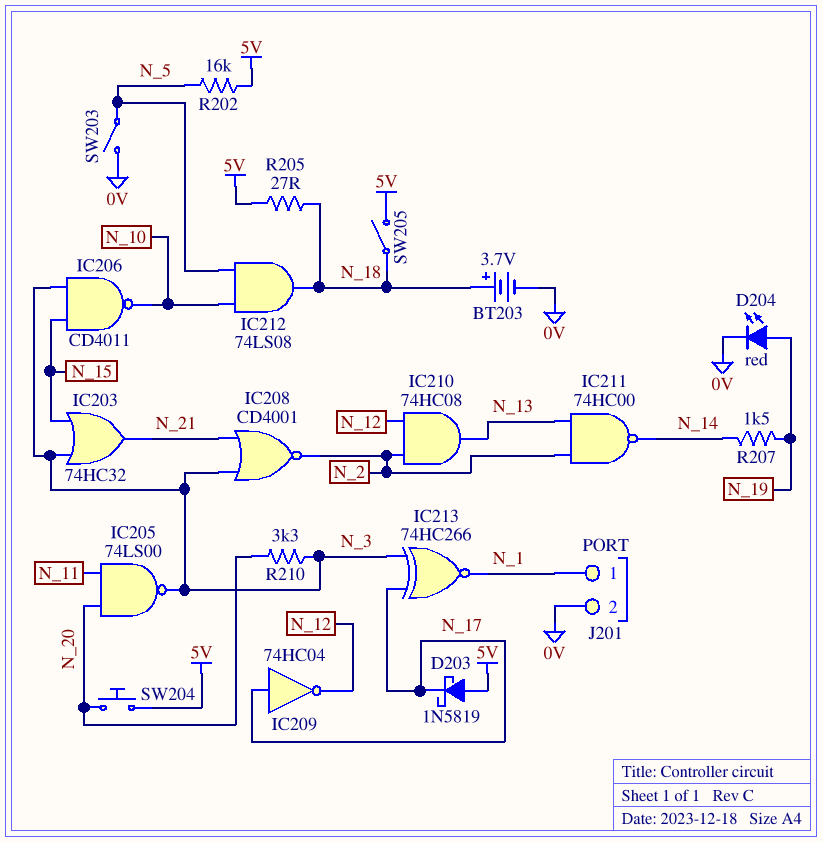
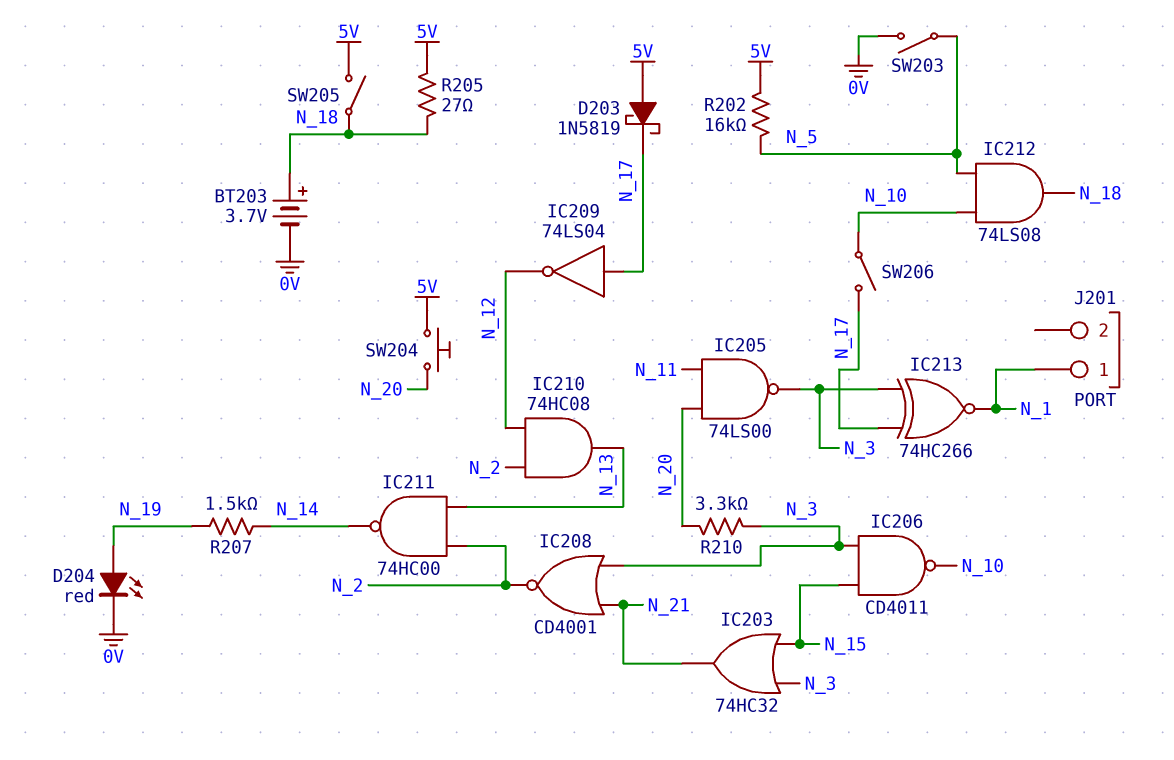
IC209: NOT 74HC04 (in N_17, out N_12) -> NOT 74LS04 (in N_17, out N_12)
J201 pin 2: 0V -> none
SW206: none -> switch (N_10, N_17)

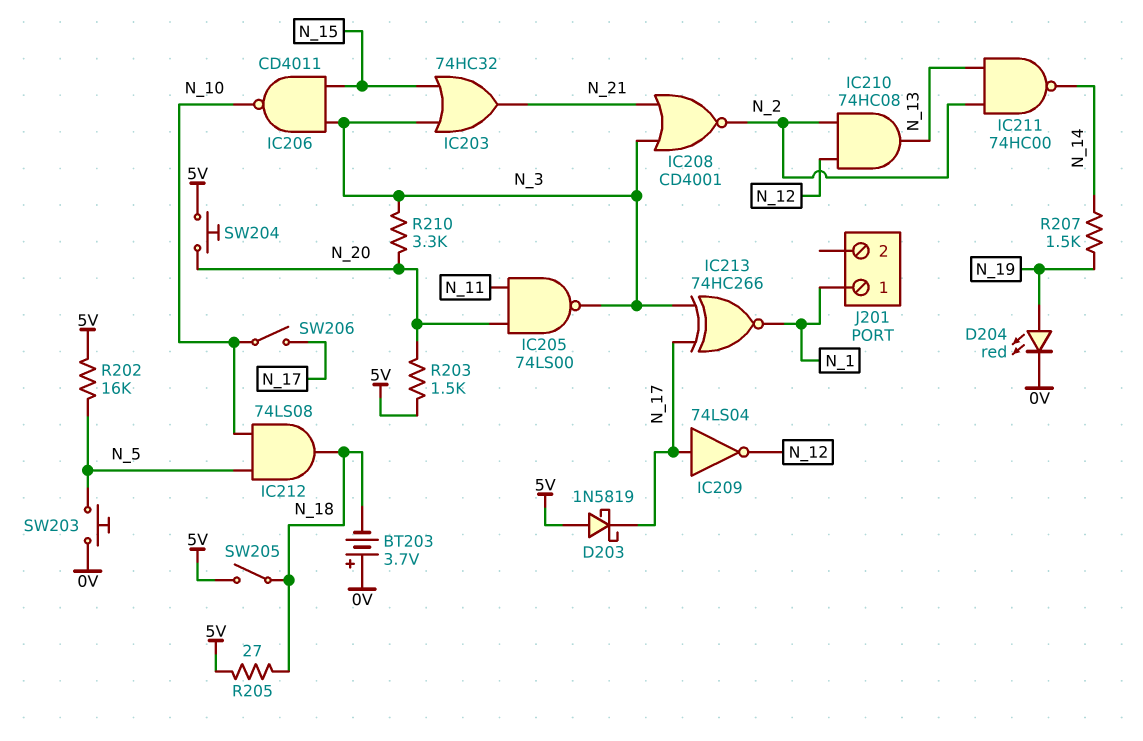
BT203: 3.7V (plus N_18, minus 0V) -> 3.7V (plus 0V, minus N_18)
R203: none -> 1.5k (5V, N_20)
SW203: switch (0V, N_5) -> button (0V, N_5)

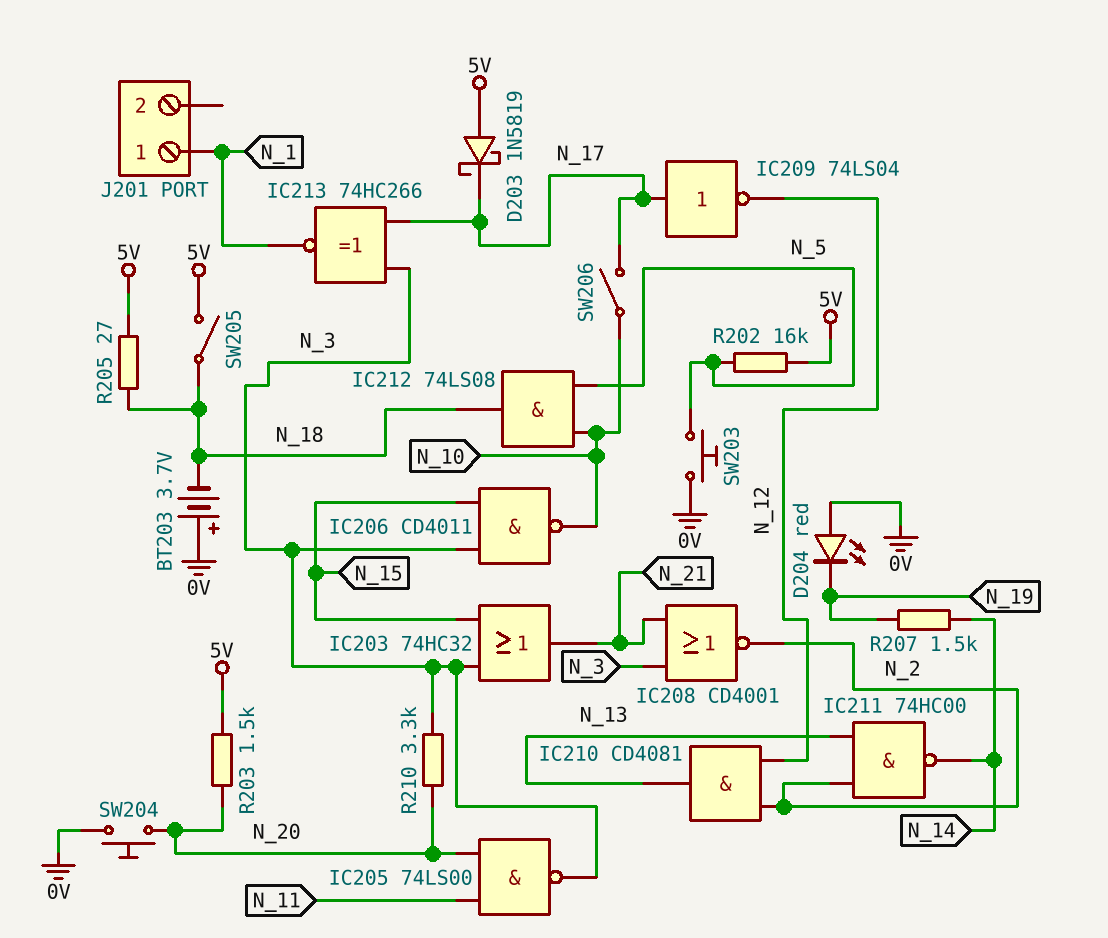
D204: LED red (A N_19, K 0V) -> LED red (A 0V, K N_19)
IC210: AND 74HC08 (in N_2, in N_12, out N_13) -> AND CD4081 (in N_2, in N_12, out N_13)
SW204: button (5V, N_20) -> button (0V, N_20)

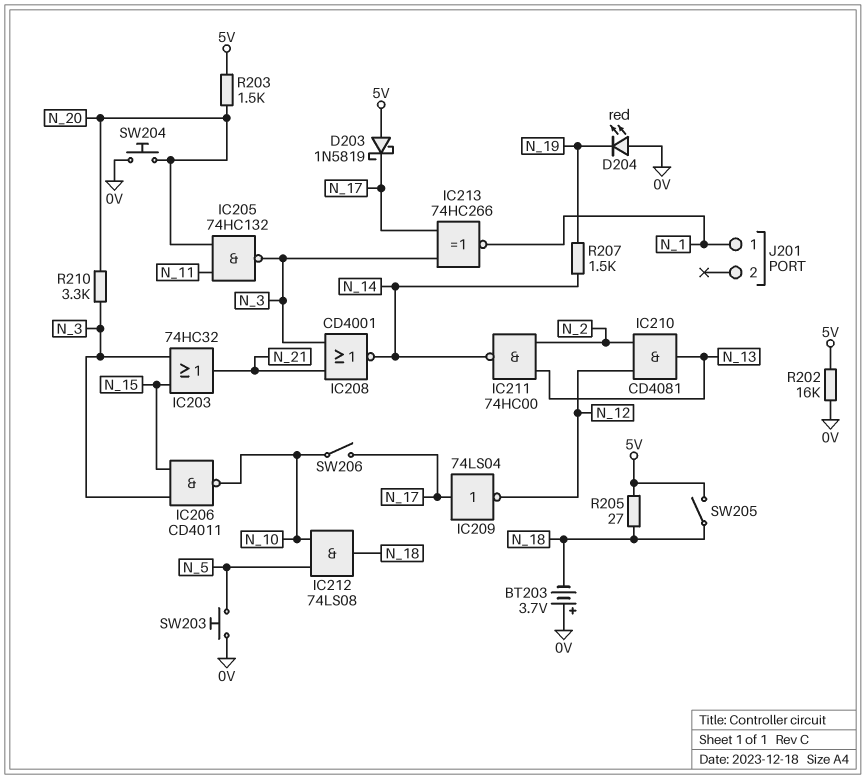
IC205: NAND 74LS00 (in N_11, in N_20, out N_3) -> NAND 74HC132 (in N_11, in N_20, out N_3)
IC208: NOR CD4001 (in N_3, in N_21, out N_2) -> NOR CD4001 (in N_3, in N_21, out N_14)
R202: 16k (5V, N_5) -> 16k (0V, 5V)

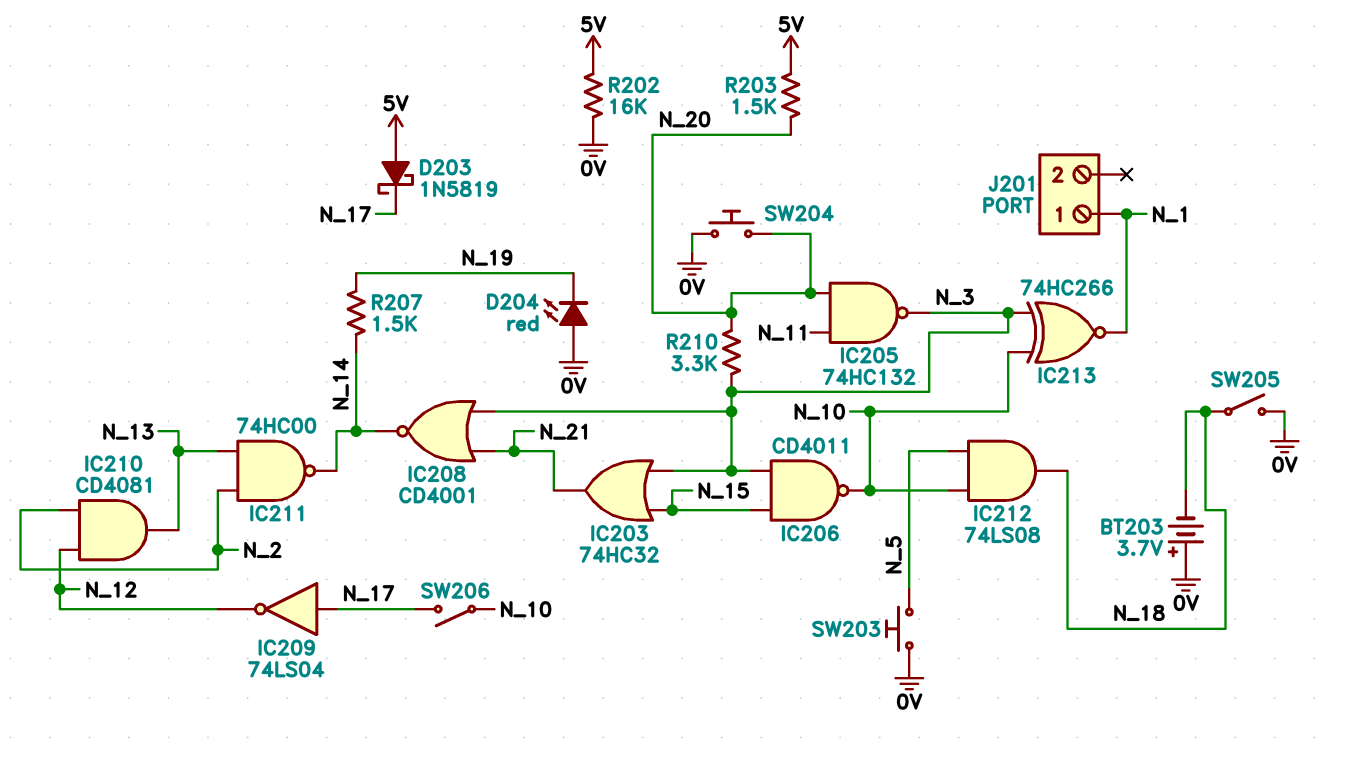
IC213: XNOR 74HC266 (in N_3, in N_17, out N_1) -> XNOR 74HC266 (in N_3, in N_10, out N_1)
R205: 27 (5V, N_18) -> none
SW205: switch (5V, N_18) -> switch (0V, N_18)

